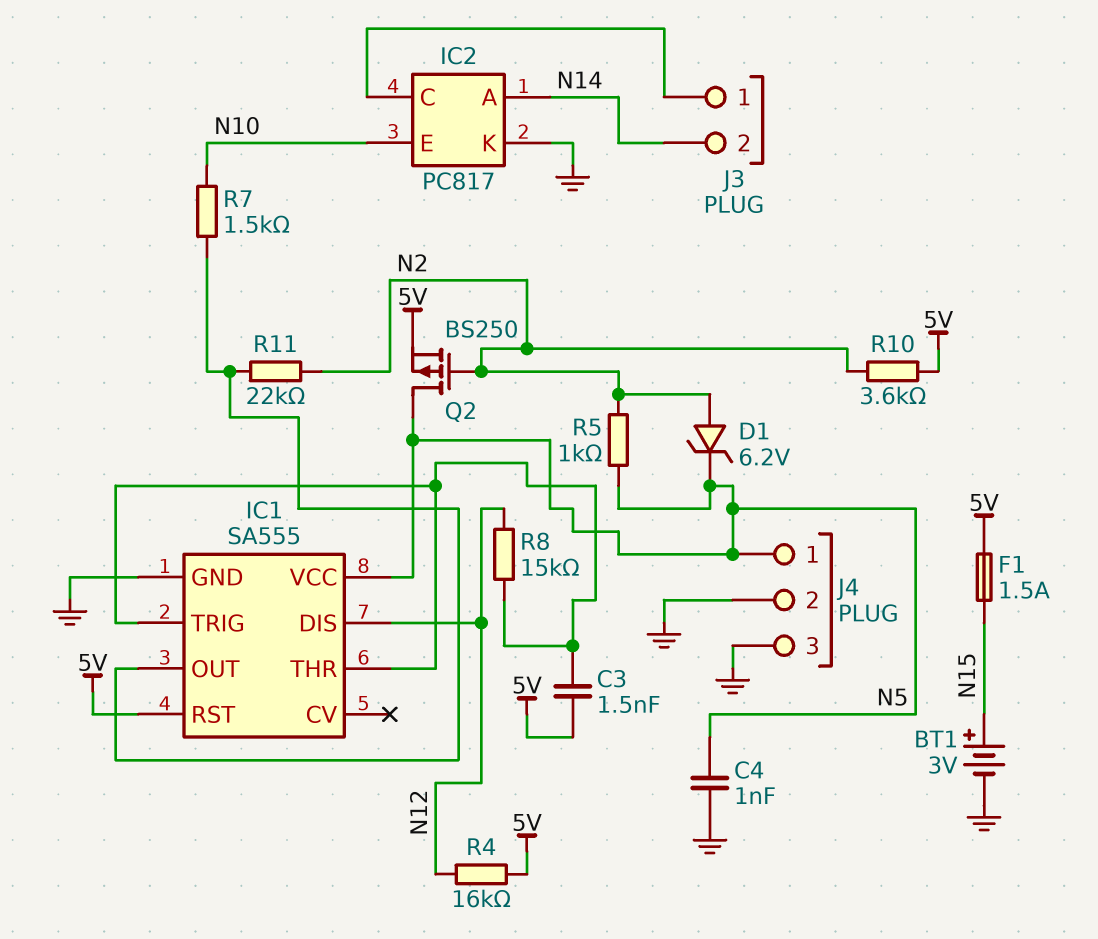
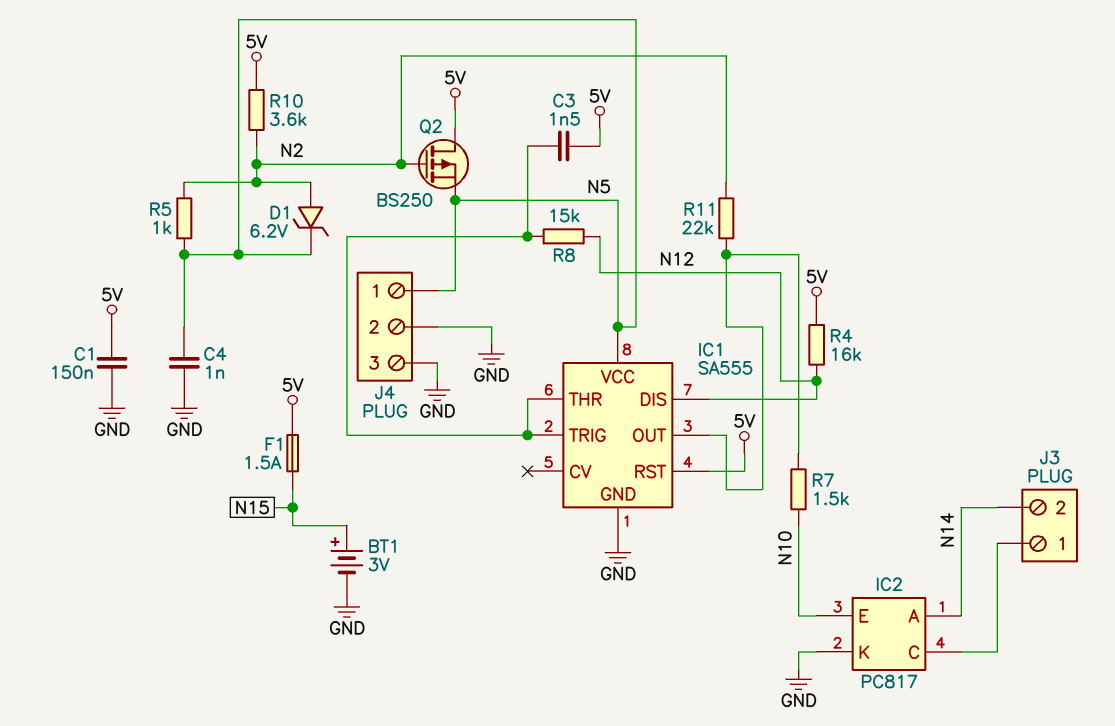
C1: none -> 150nF (5V, GND)
Q2: PMOS BS250 (G N2, D N5, S 5V) -> PMOS BS250 (G N2, D 5V, S N5)

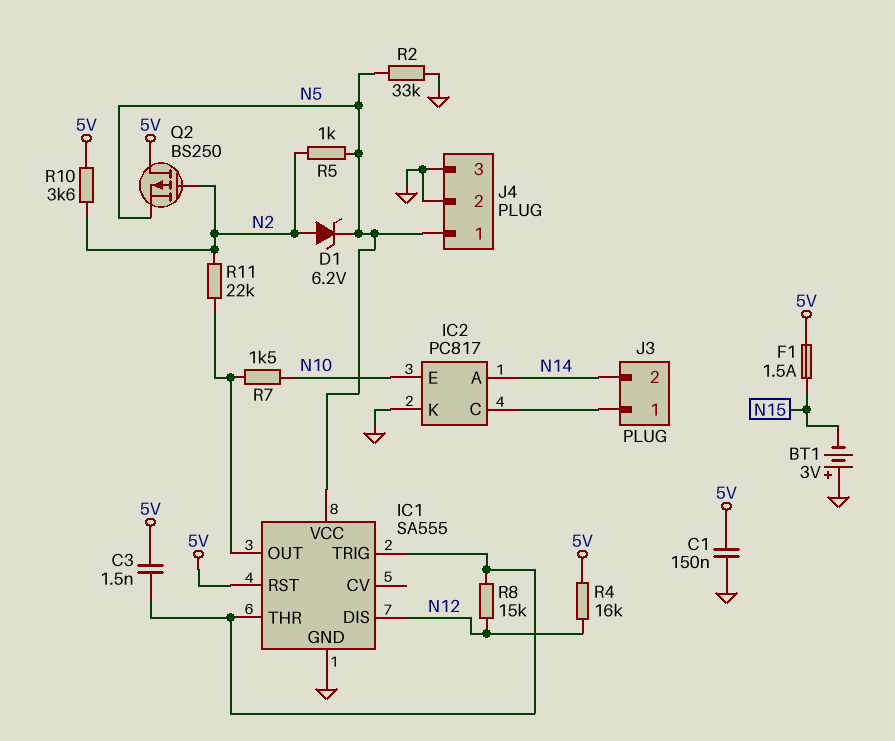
BT1: 3V (plus N15, minus GND) -> 3V (plus GND, minus N15)
C4: 1nF (GND, N5) -> none
R2: none -> 33k (GND, N5)

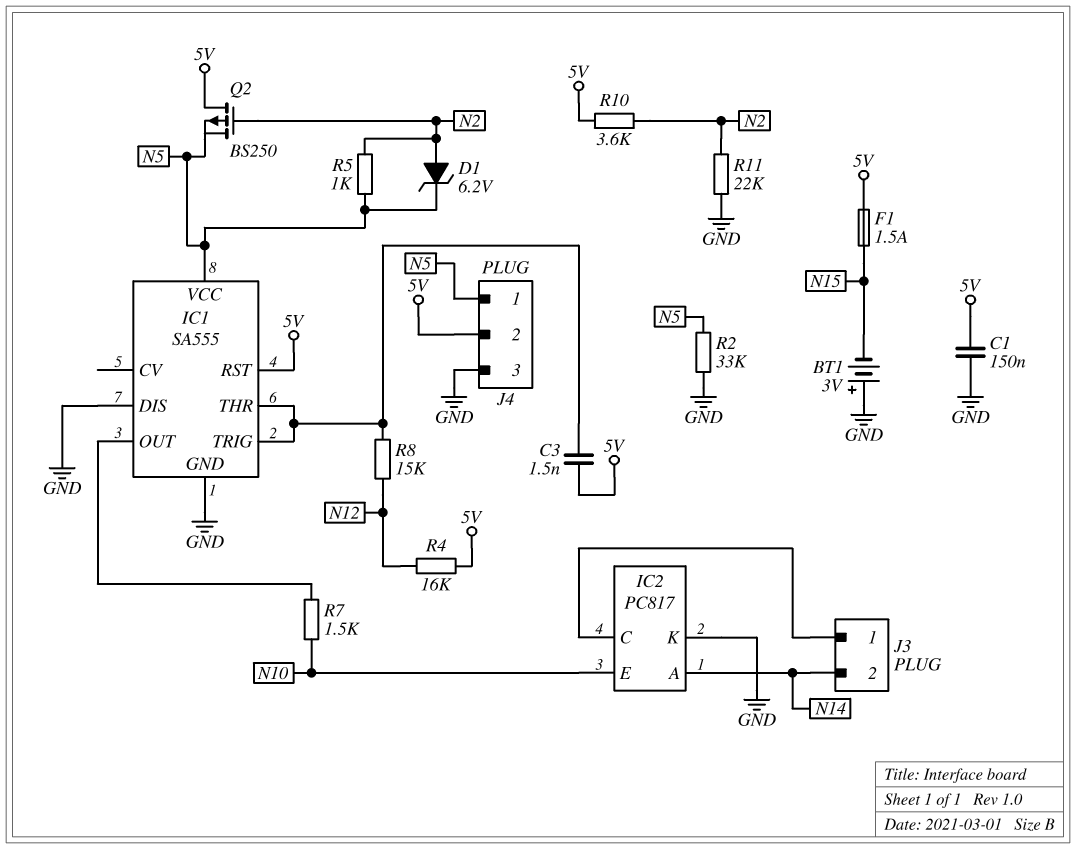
IC1 pin DIS: N12 -> GND
J4 pin 2: GND -> 5V
R11: 22k (IC1/OUT, N2) -> 22k (GND, N2)

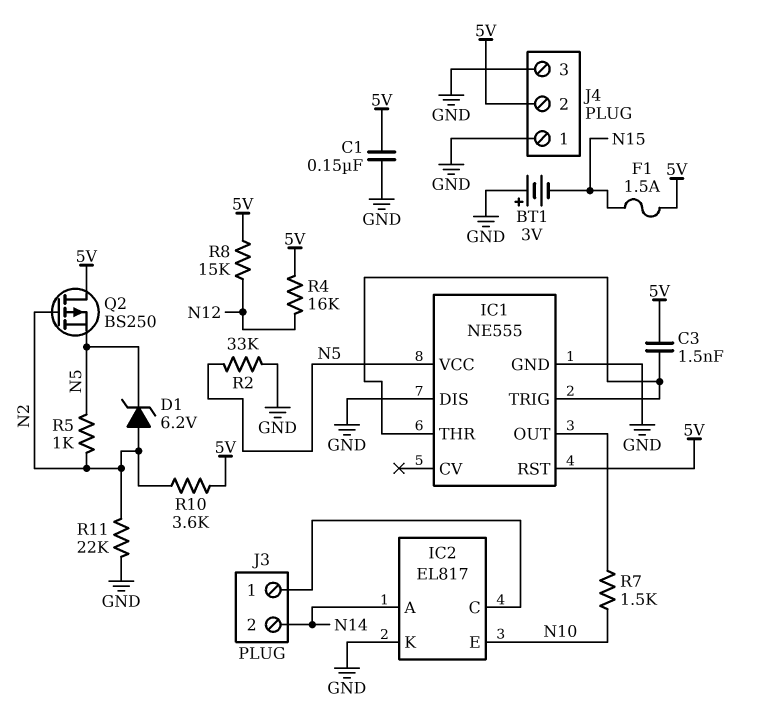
IC1: SA555 -> NE555
IC2: PC817 -> EL817
J4 pin 1: N5 -> GND
R8: 15k (IC1/THR, N12) -> 15k (5V, N12)

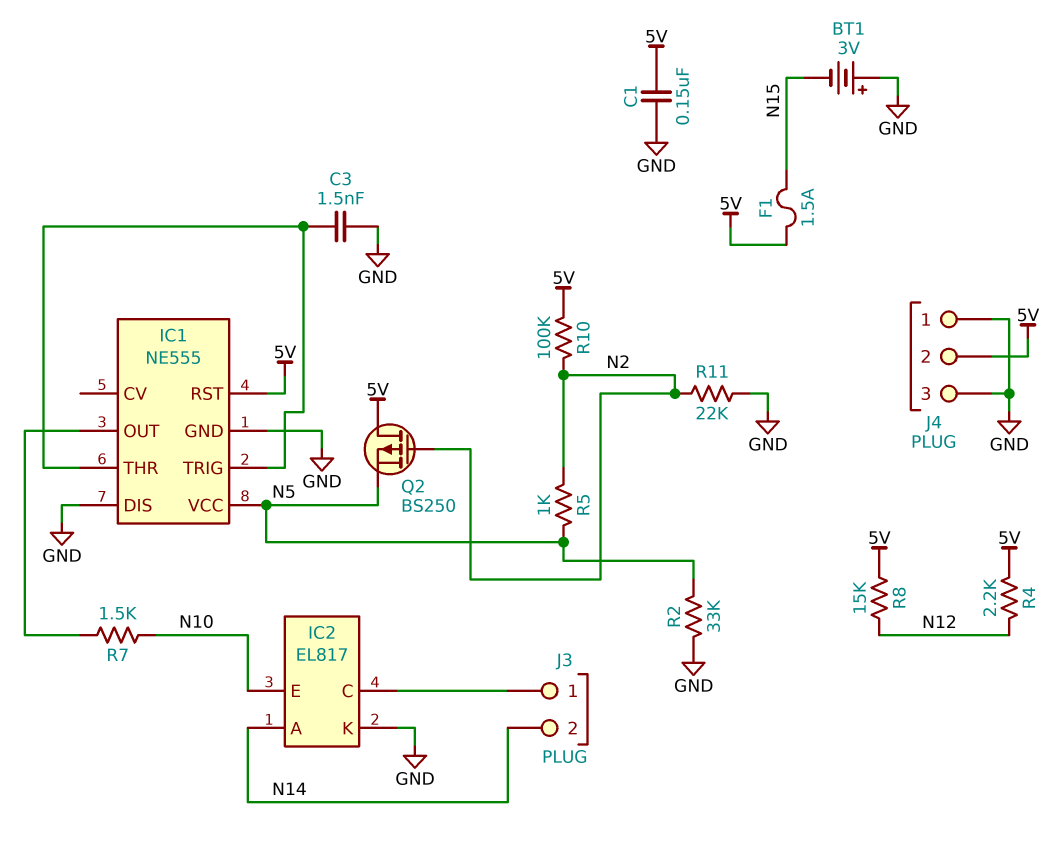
C3: 1.5nF (5V, IC1/THR) -> 1.5nF (GND, IC1/THR)
D1: zener 6.2V (A N2, K N5) -> none
R4: 16k (5V, N12) -> 2.2k (5V, N12)
R10: 3.6k (5V, N2) -> 100k (5V, N2)

